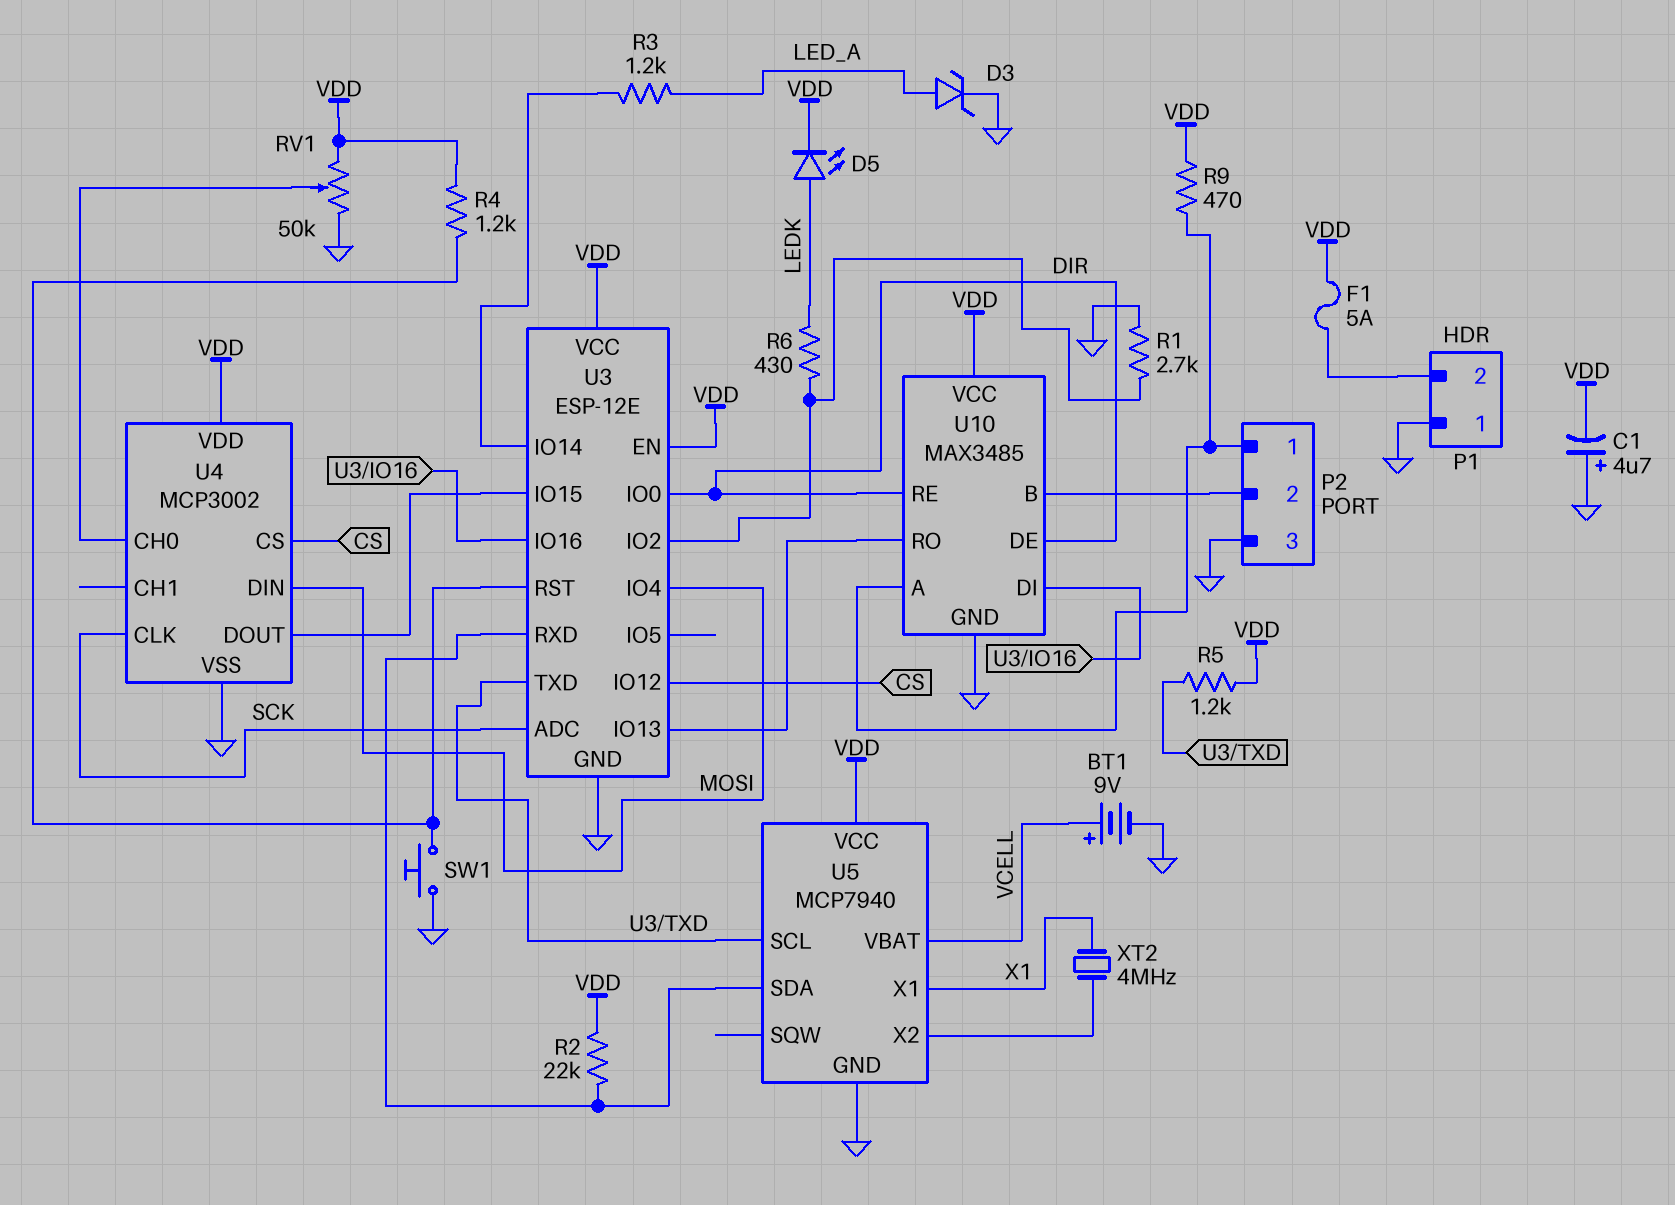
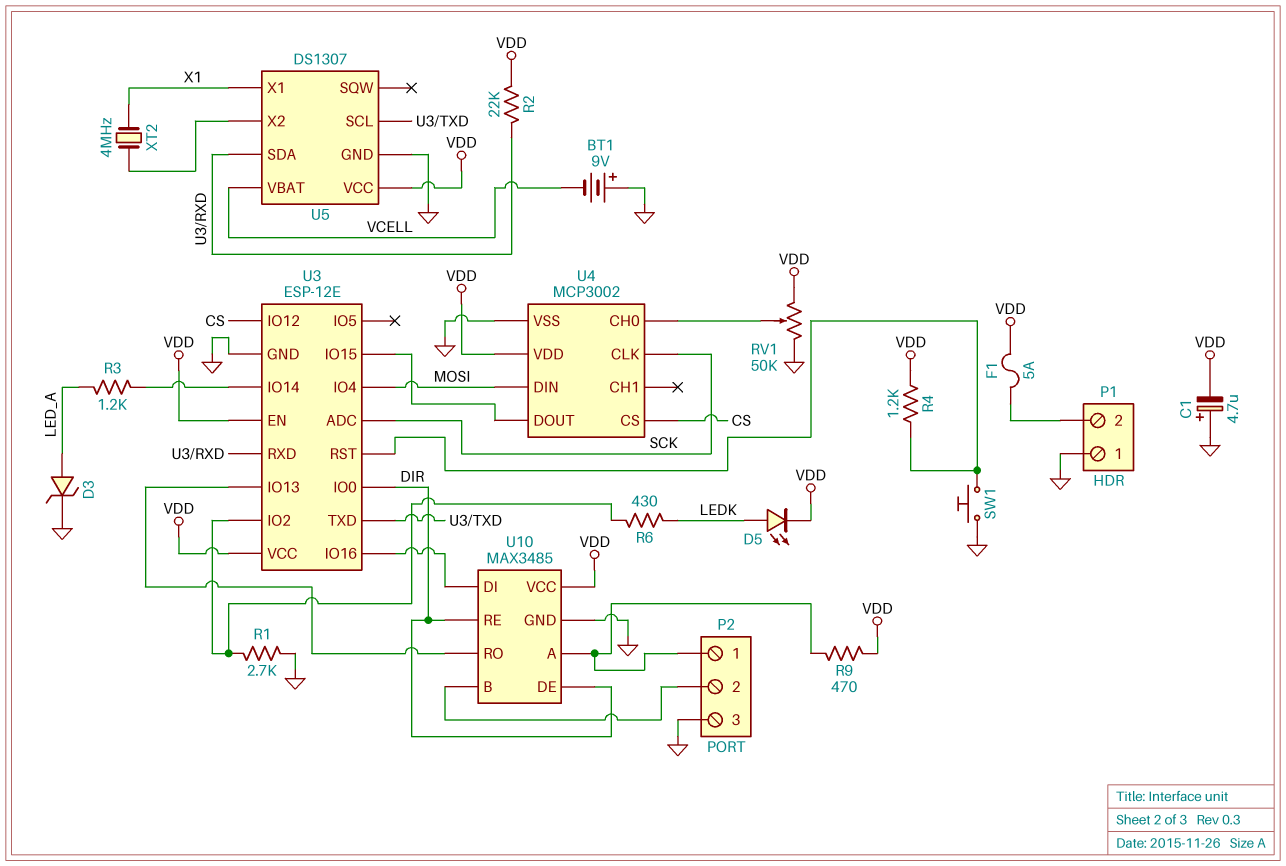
BT1: 9V (plus VCELL, minus GND) -> 9V (plus GND, minus VCELL)
R5: 1.2k (U3/TXD, VDD) -> none
U5: MCP7940 -> DS1307

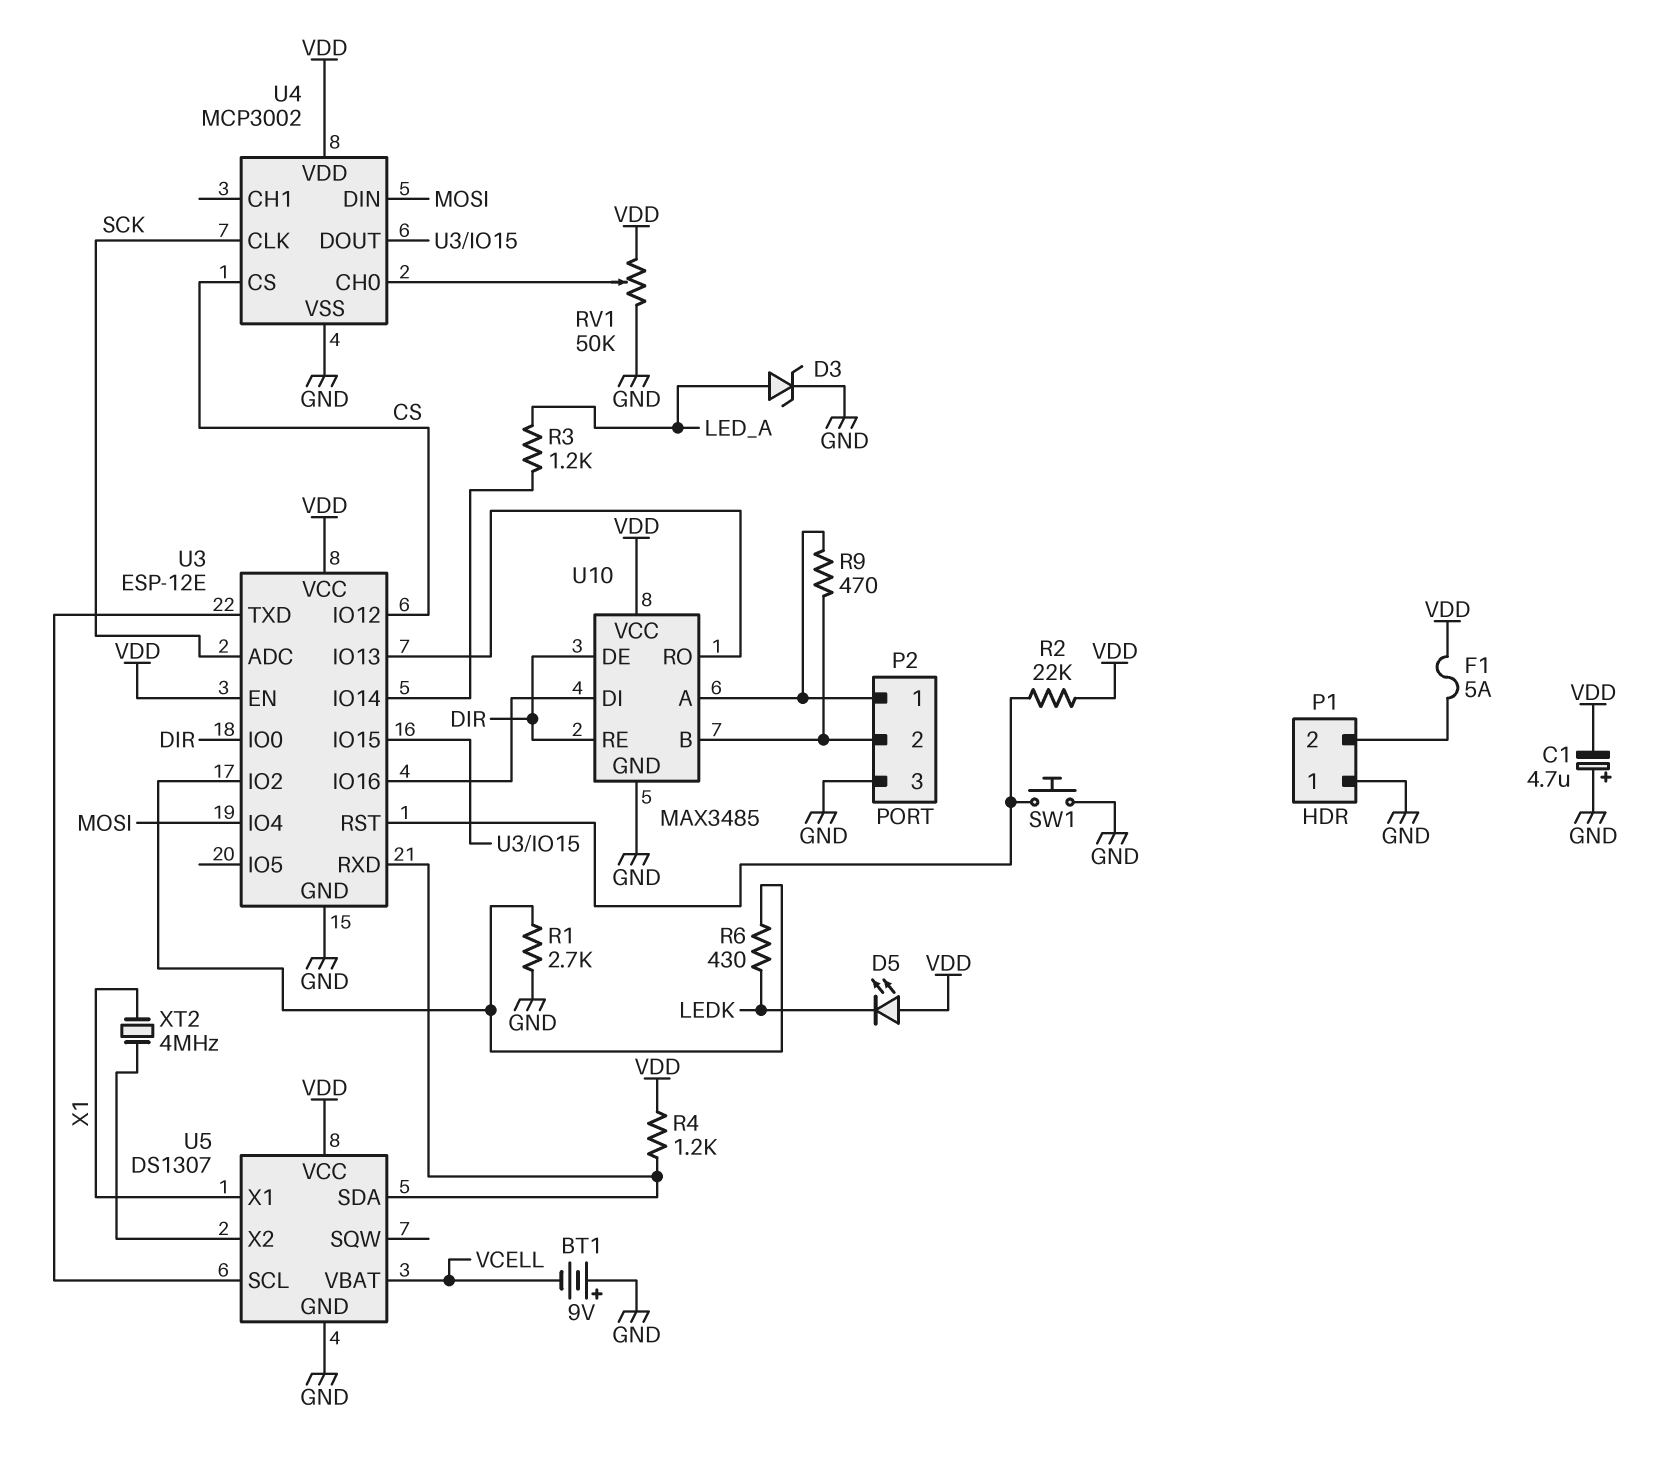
D5: LED (A LEDK, K VDD) -> LED (A VDD, K LEDK)
R2: 22k (U3/RXD, VDD) -> 22k (U3/RST, VDD)
R4: 1.2k (U3/RST, VDD) -> 1.2k (U3/RXD, VDD)
R9: 470 (P2/1, VDD) -> 470 (P2/1, P2/2)

